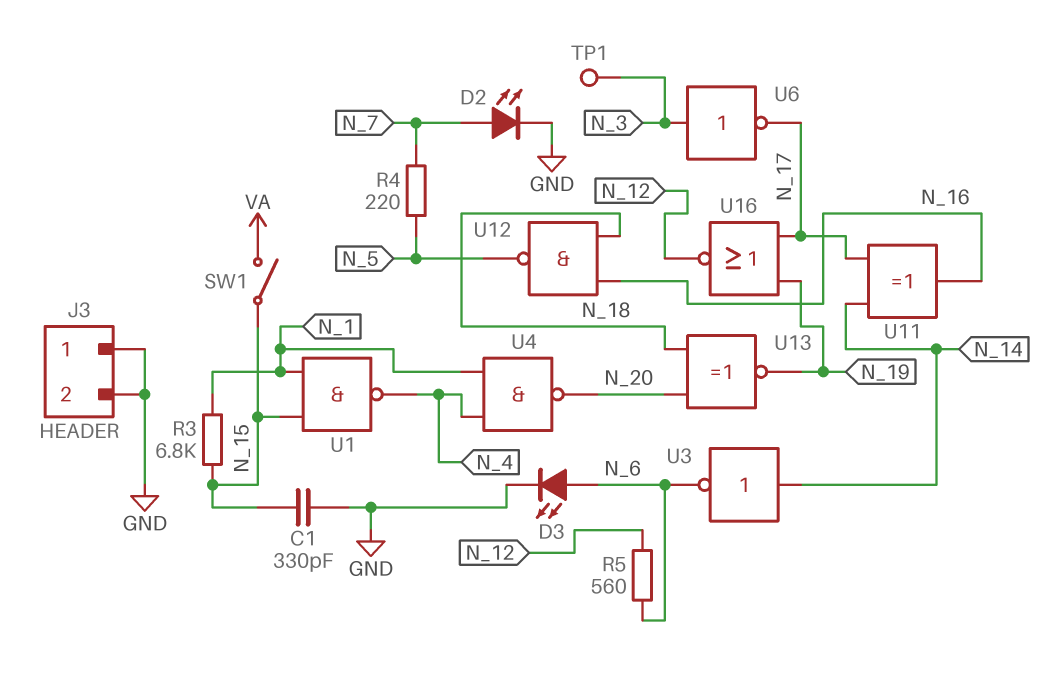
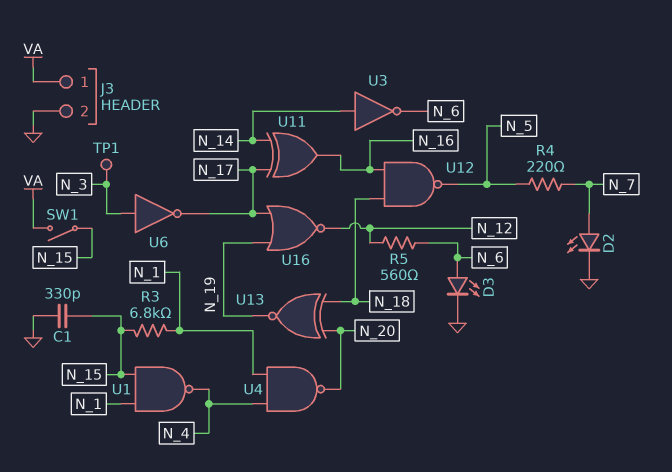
J3 pin 1: GND -> VA

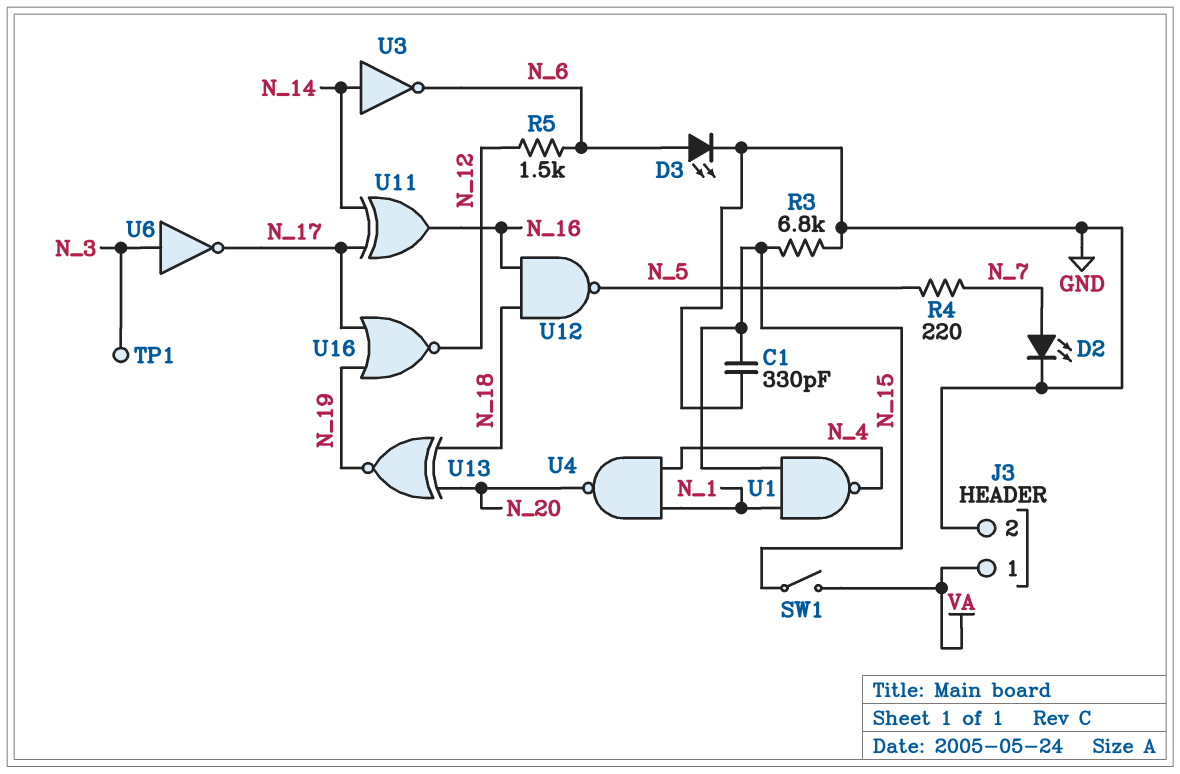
R3: 6.8k (N_1, N_15) -> 6.8k (GND, N_15)
R5: 560 (N_6, N_12) -> 1.5k (N_6, N_12)

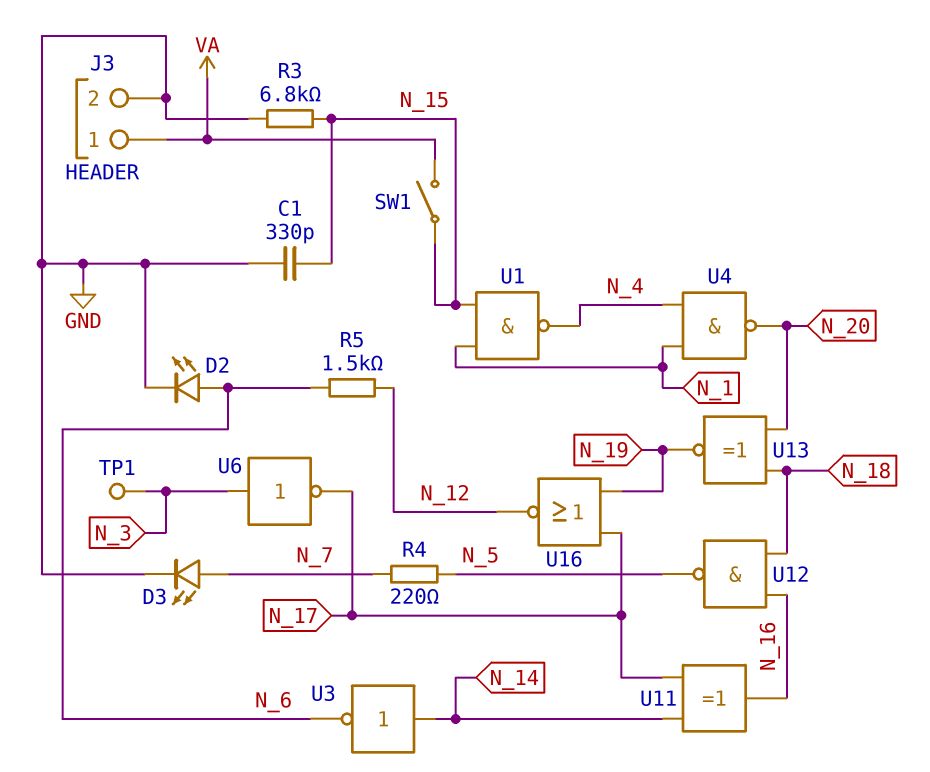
D2: LED (A N_7, K GND) -> LED (A N_6, K GND)
D3: LED (A N_6, K GND) -> LED (A N_7, K GND)

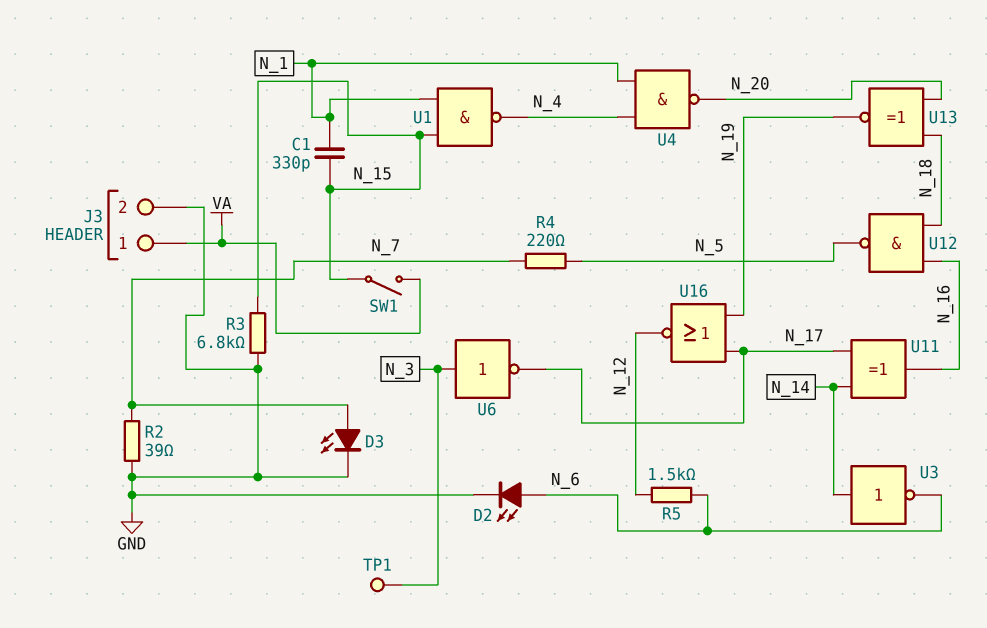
C1: 330pF (GND, N_15) -> 330pF (N_1, N_15)
R2: none -> 39 (GND, N_7)

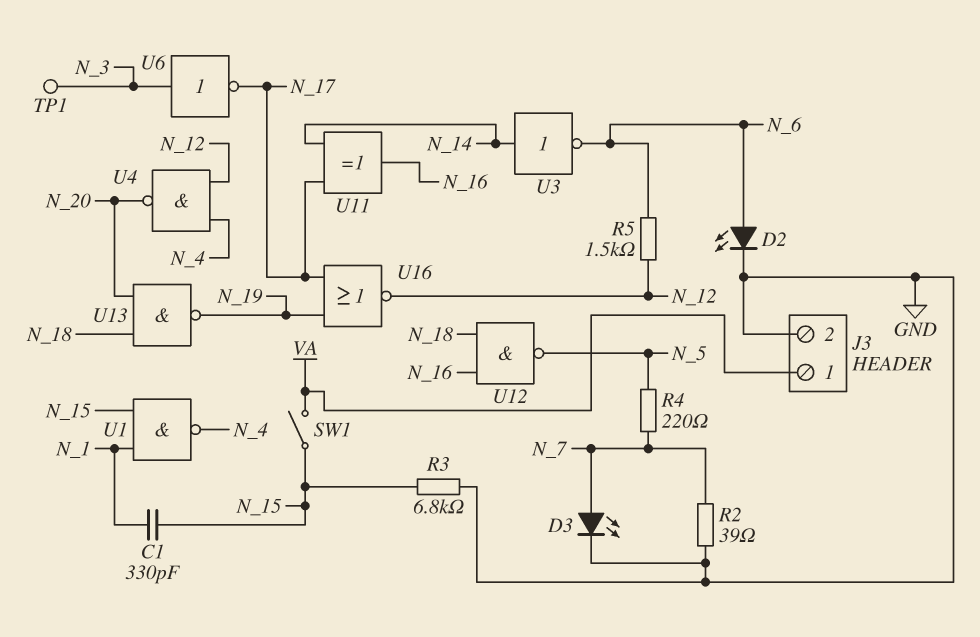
U4: NAND (in N_1, in N_4, out N_20) -> NAND (in N_4, in N_12, out N_20)
U13: XNOR (in N_18, in N_20, out N_19) -> NAND (in N_18, in N_20, out N_19)

